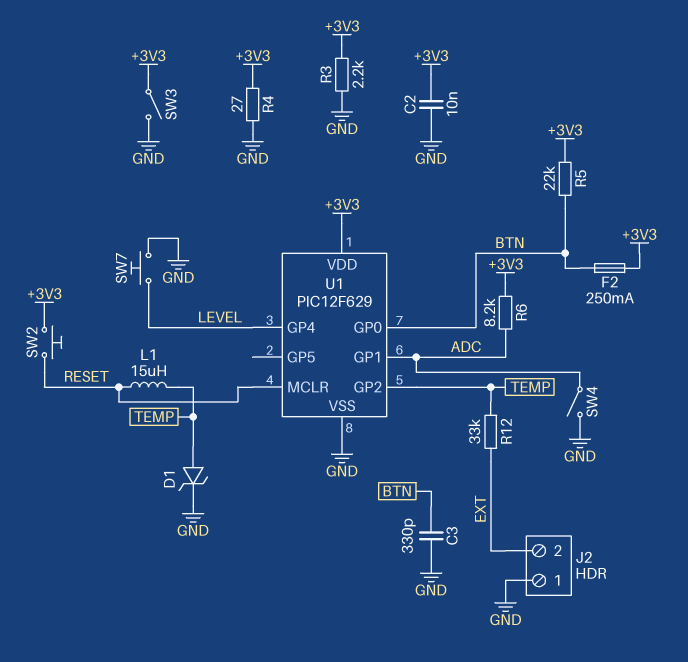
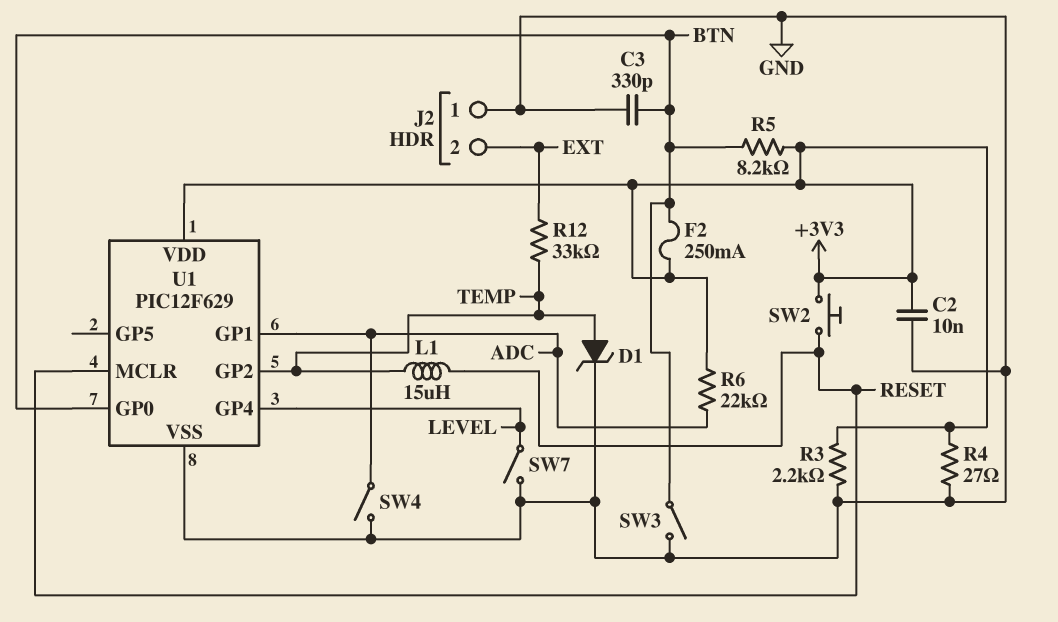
R5: 22k (+3V3, BTN) -> 8.2k (+3V3, BTN)
R6: 8.2k (+3V3, ADC) -> 22k (+3V3, ADC)
SW3: switch (+3V3, GND) -> switch (BTN, GND)
SW7: button (GND, LEVEL) -> switch (GND, LEVEL)

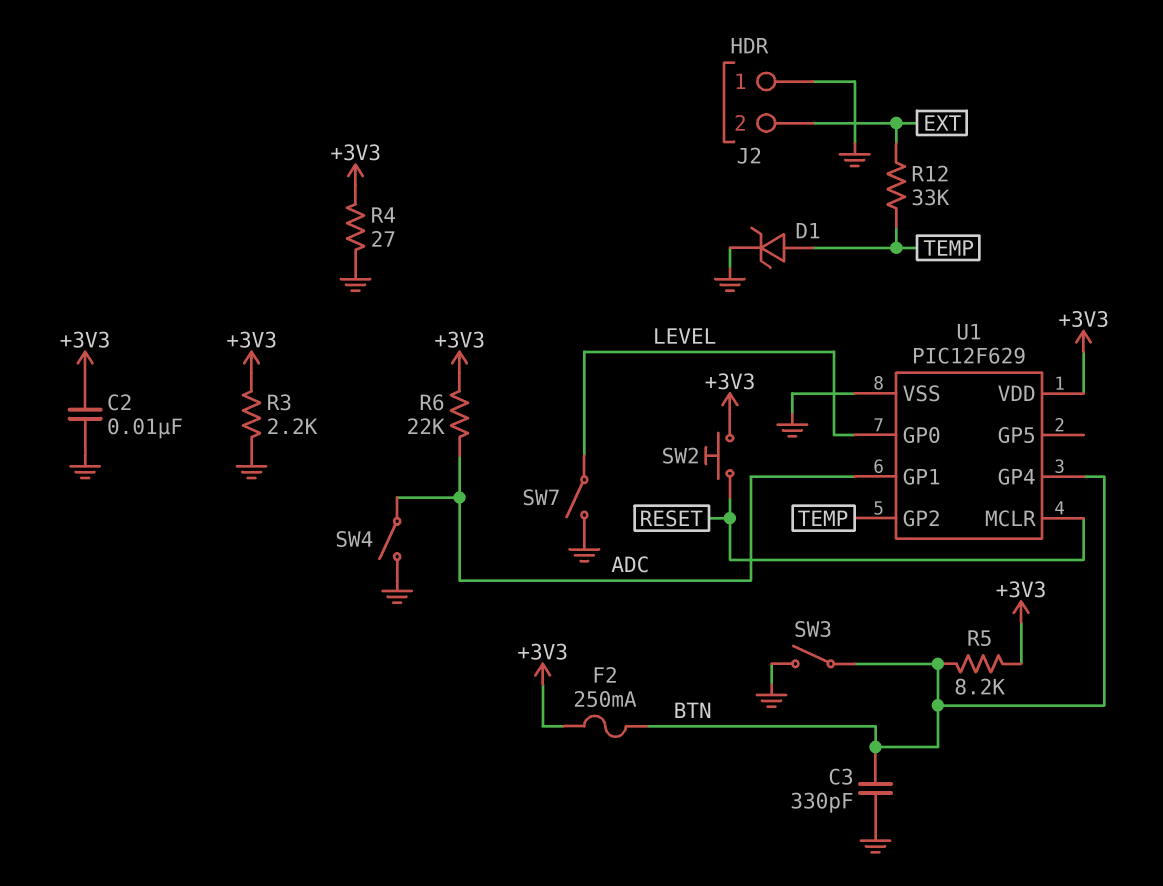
L1: 15uH (RESET, TEMP) -> none
U1 pin GP0: BTN -> LEVEL
U1 pin GP4: LEVEL -> BTN

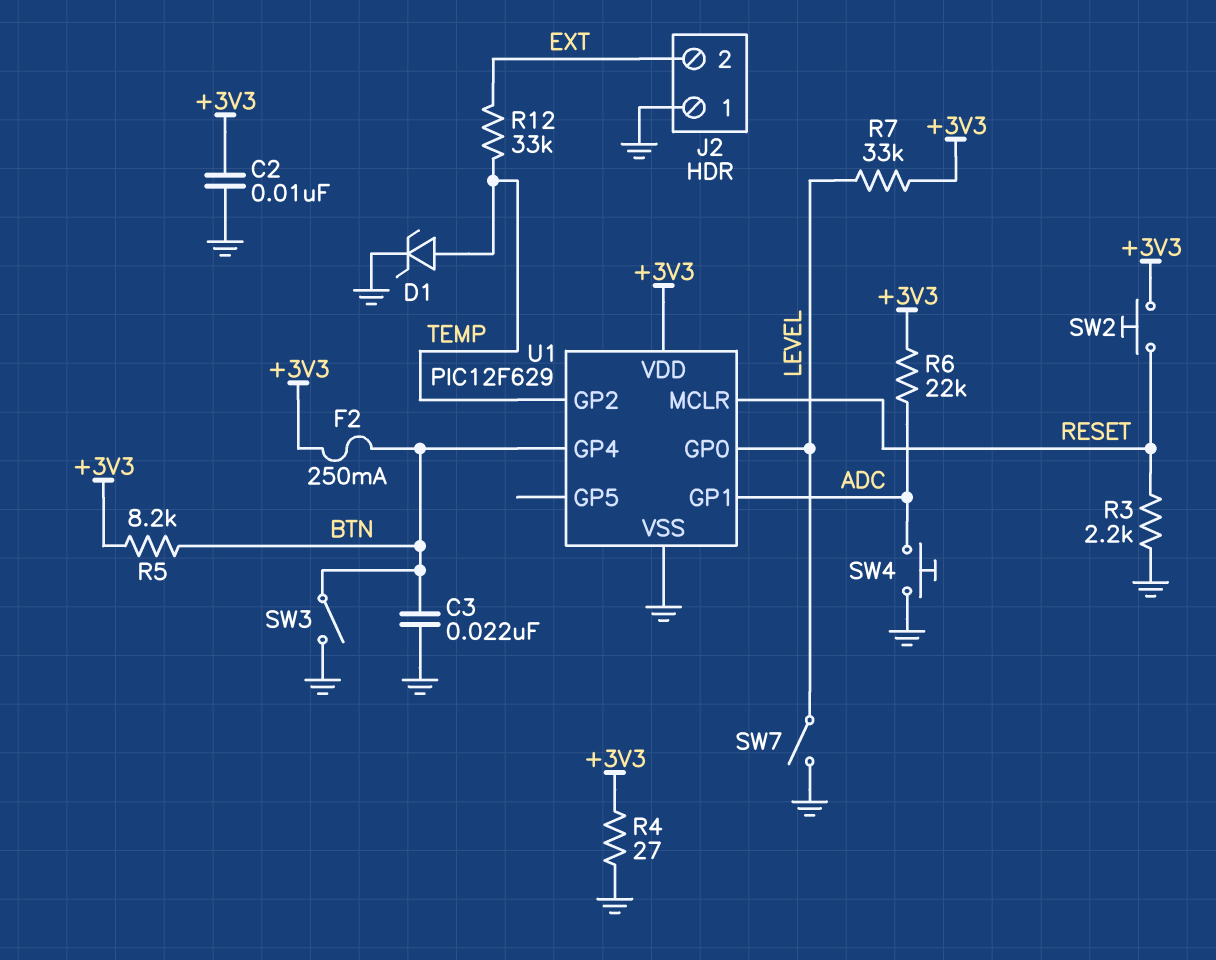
C3: 330pF (BTN, GND) -> 22nF (BTN, GND)
R3: 2.2k (+3V3, GND) -> 2.2k (GND, RESET)
R7: none -> 33k (+3V3, LEVEL)
SW4: switch (ADC, GND) -> button (ADC, GND)

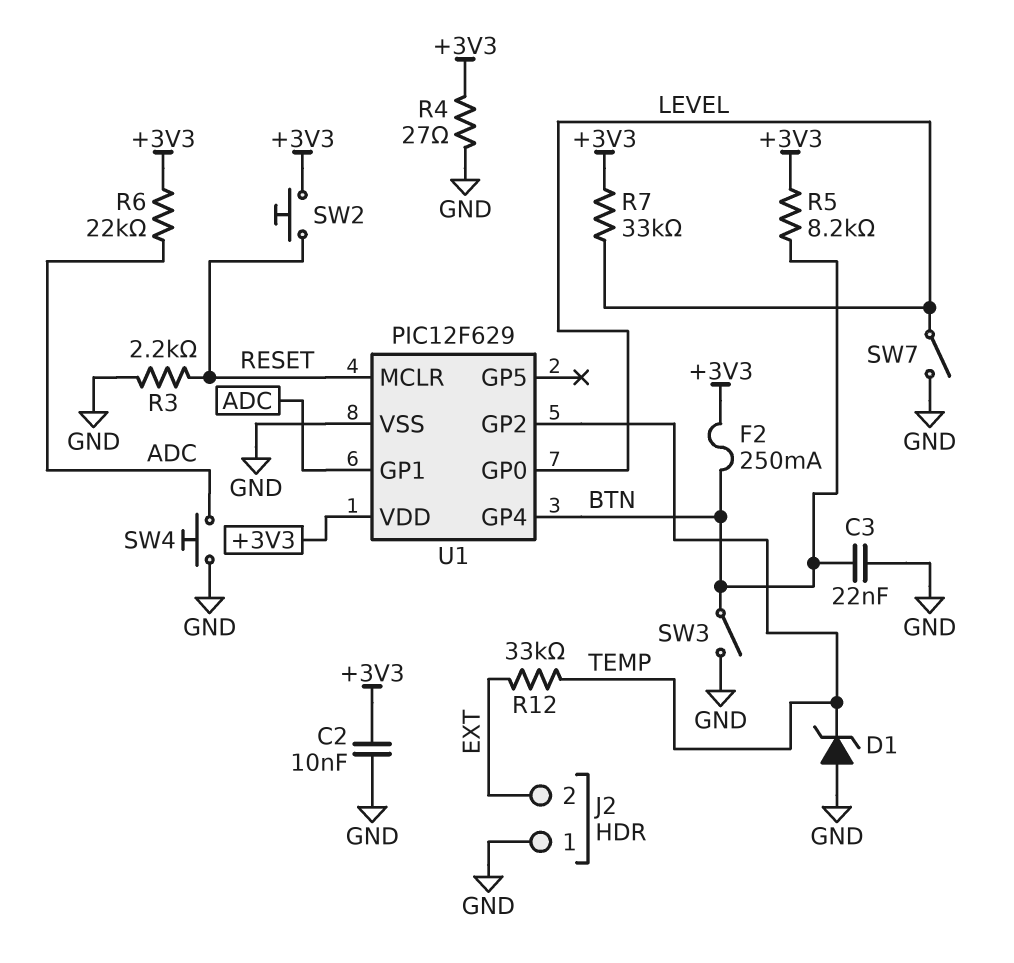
D1: zener (A TEMP, K GND) -> zener (A GND, K TEMP)

